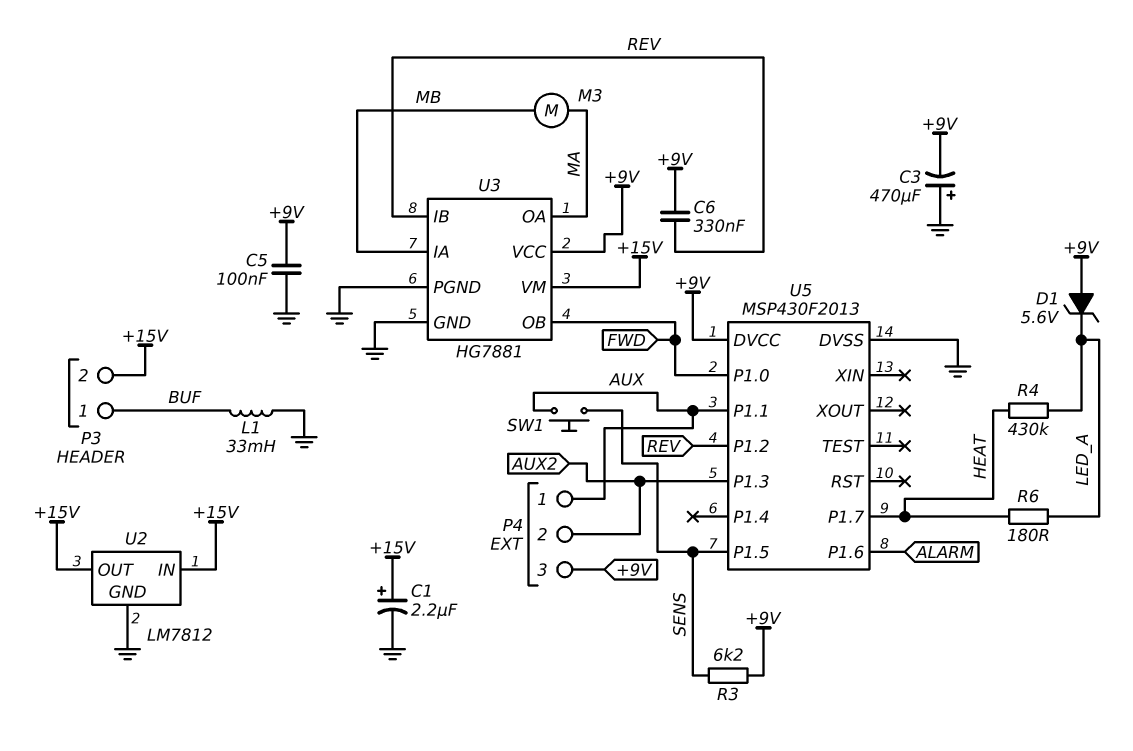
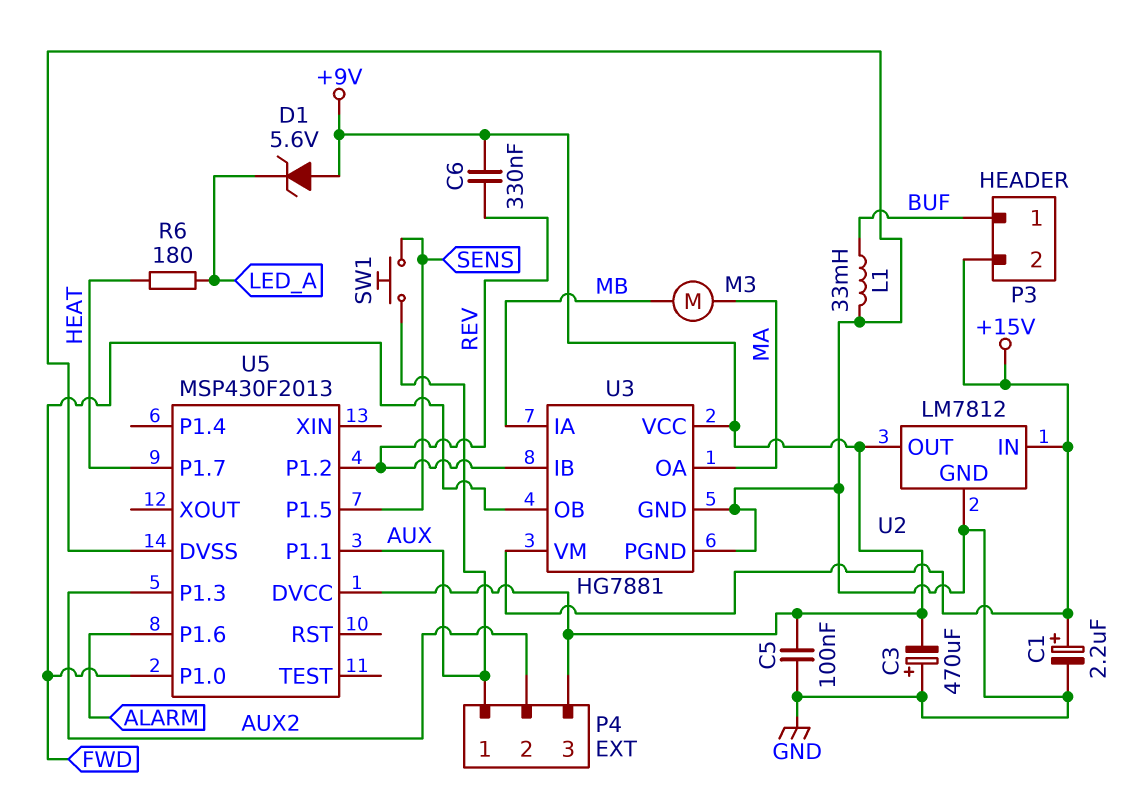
R3: 6.2k (+9V, SENS) -> none
R4: 430k (HEAT, LED_A) -> none
U2 pin OUT: +15V -> +9V

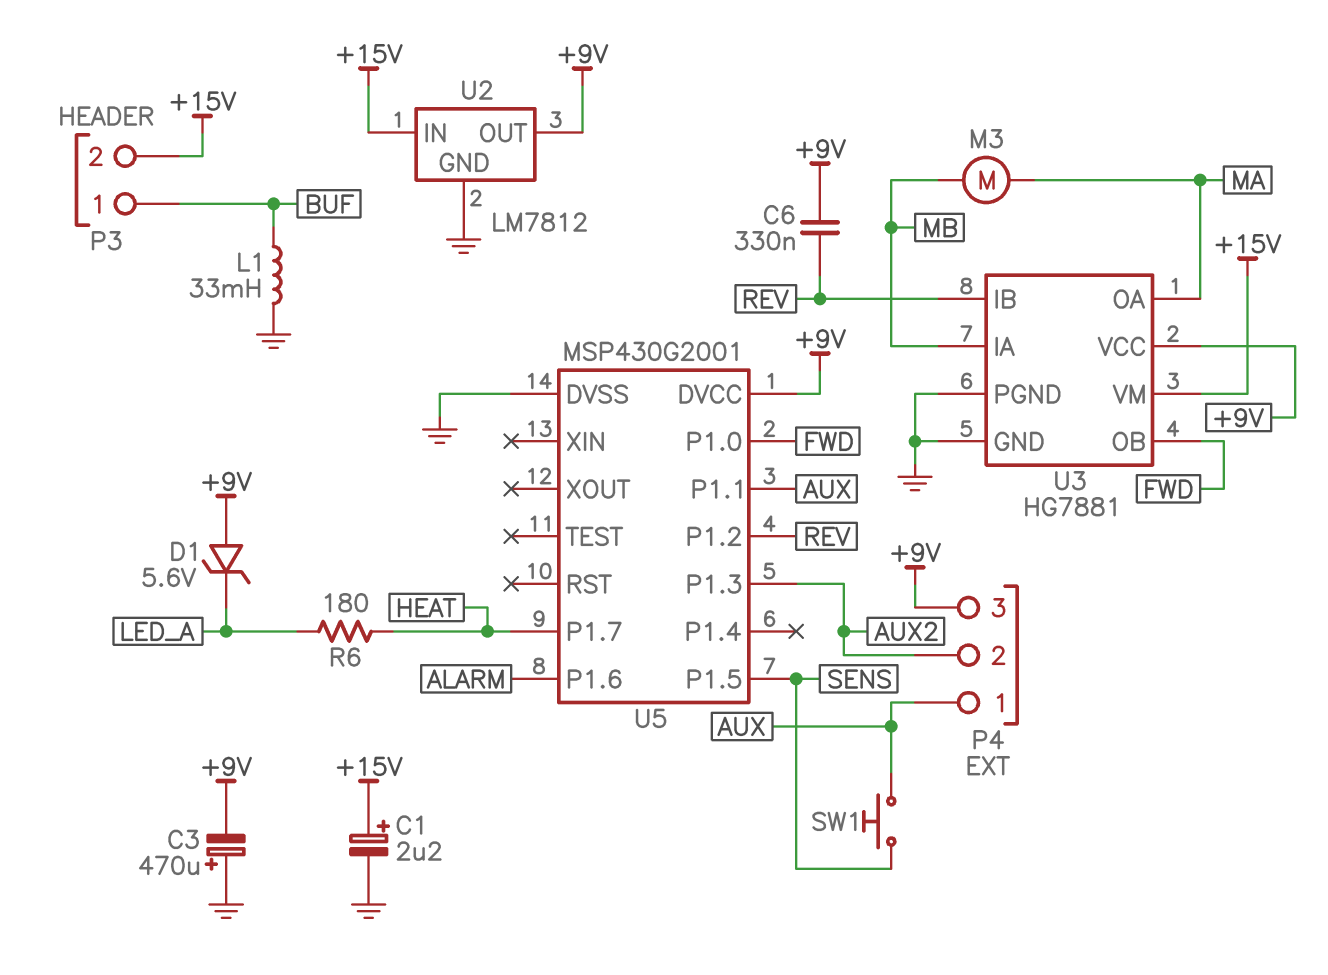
C5: 100nF (+9V, GND) -> none
U5: MSP430F2013 -> MSP430G2001

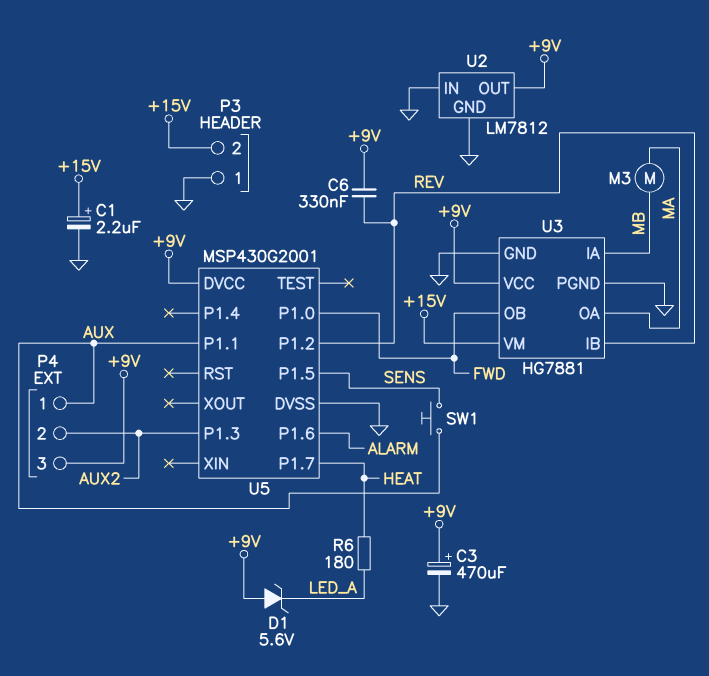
C3: 470uF (plus GND, minus +9V) -> 470uF (plus +9V, minus GND)
L1: 33mH (BUF, GND) -> none
P3 pin 1: BUF -> GND
U2 pin IN: +15V -> GND

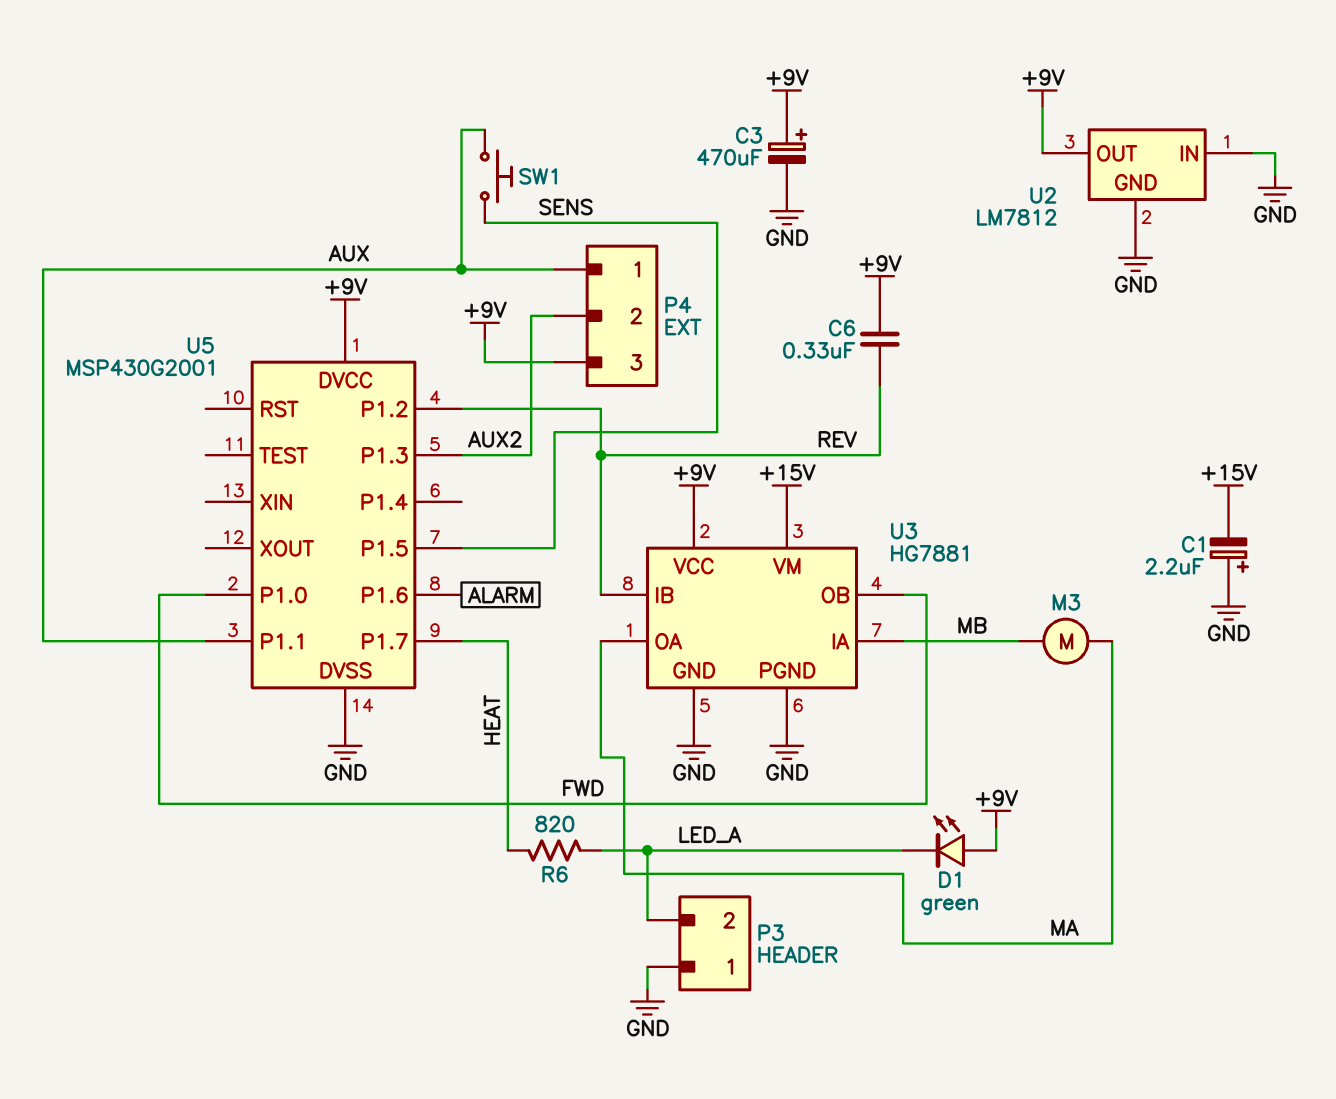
C1: 2.2uF (plus +15V, minus GND) -> 2.2uF (plus GND, minus +15V)
D1: zener 5.6V (A +9V, K LED_A) -> LED green (A +9V, K LED_A)
P3 pin 2: +15V -> LED_A
R6: 180 (HEAT, LED_A) -> 820 (HEAT, LED_A)

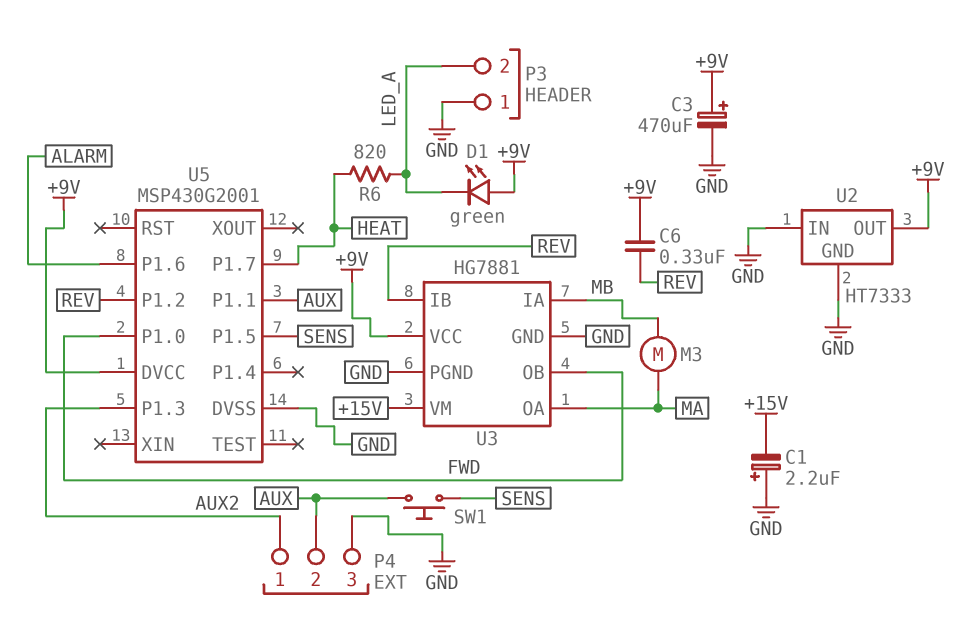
P4 pin 1: AUX -> AUX2
P4 pin 2: AUX2 -> AUX
P4 pin 3: +9V -> GND
U2: LM7812 -> HT7333

